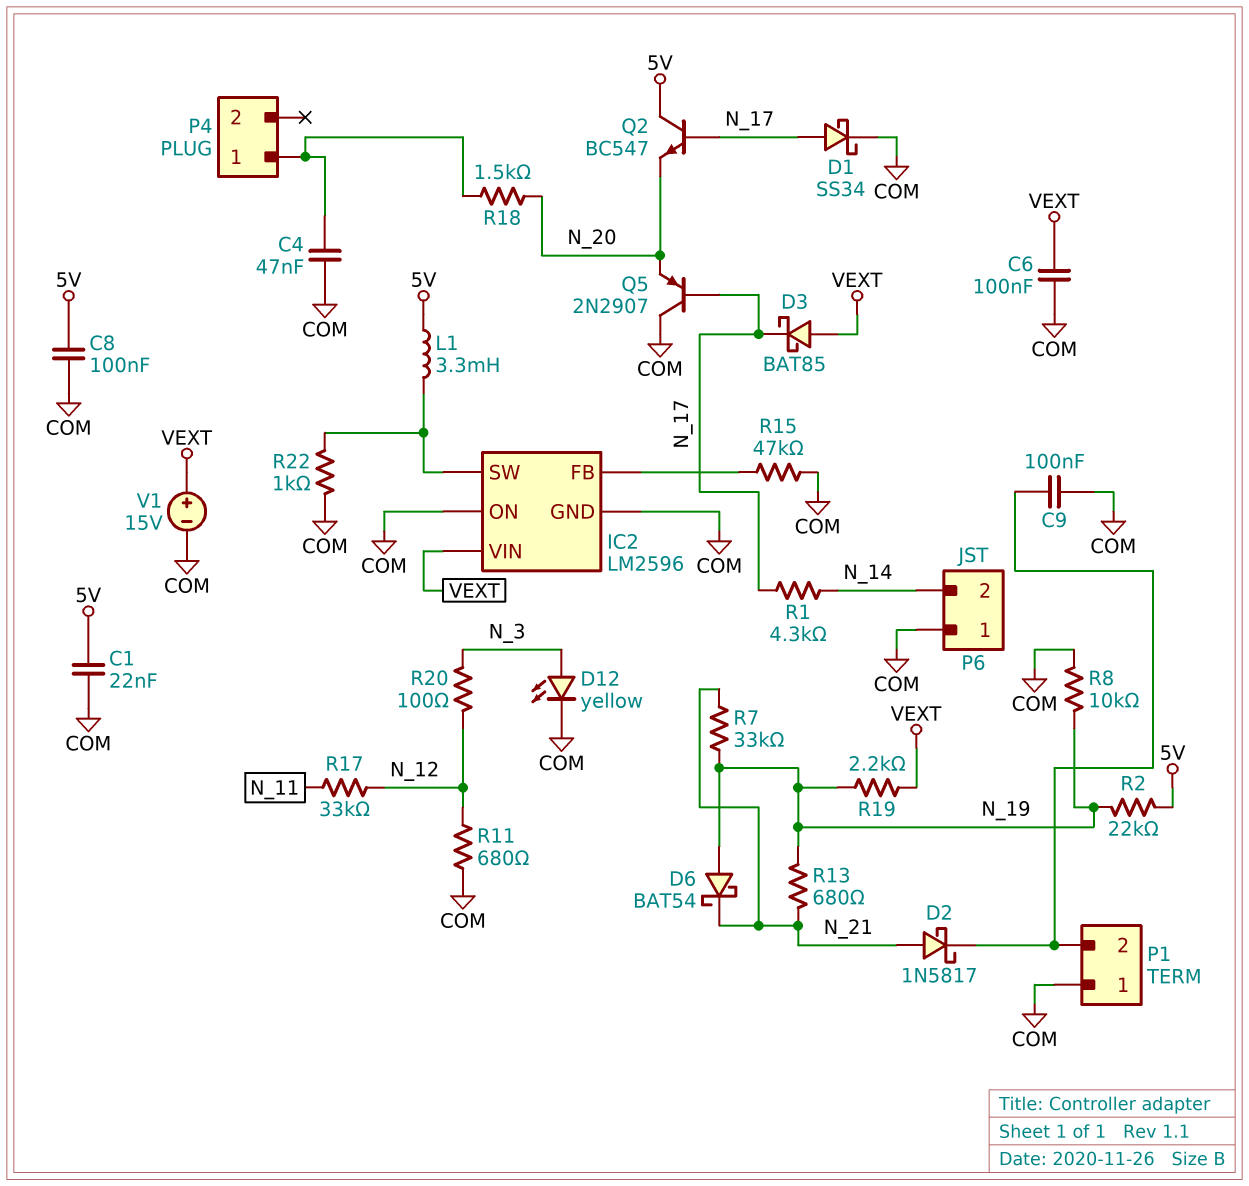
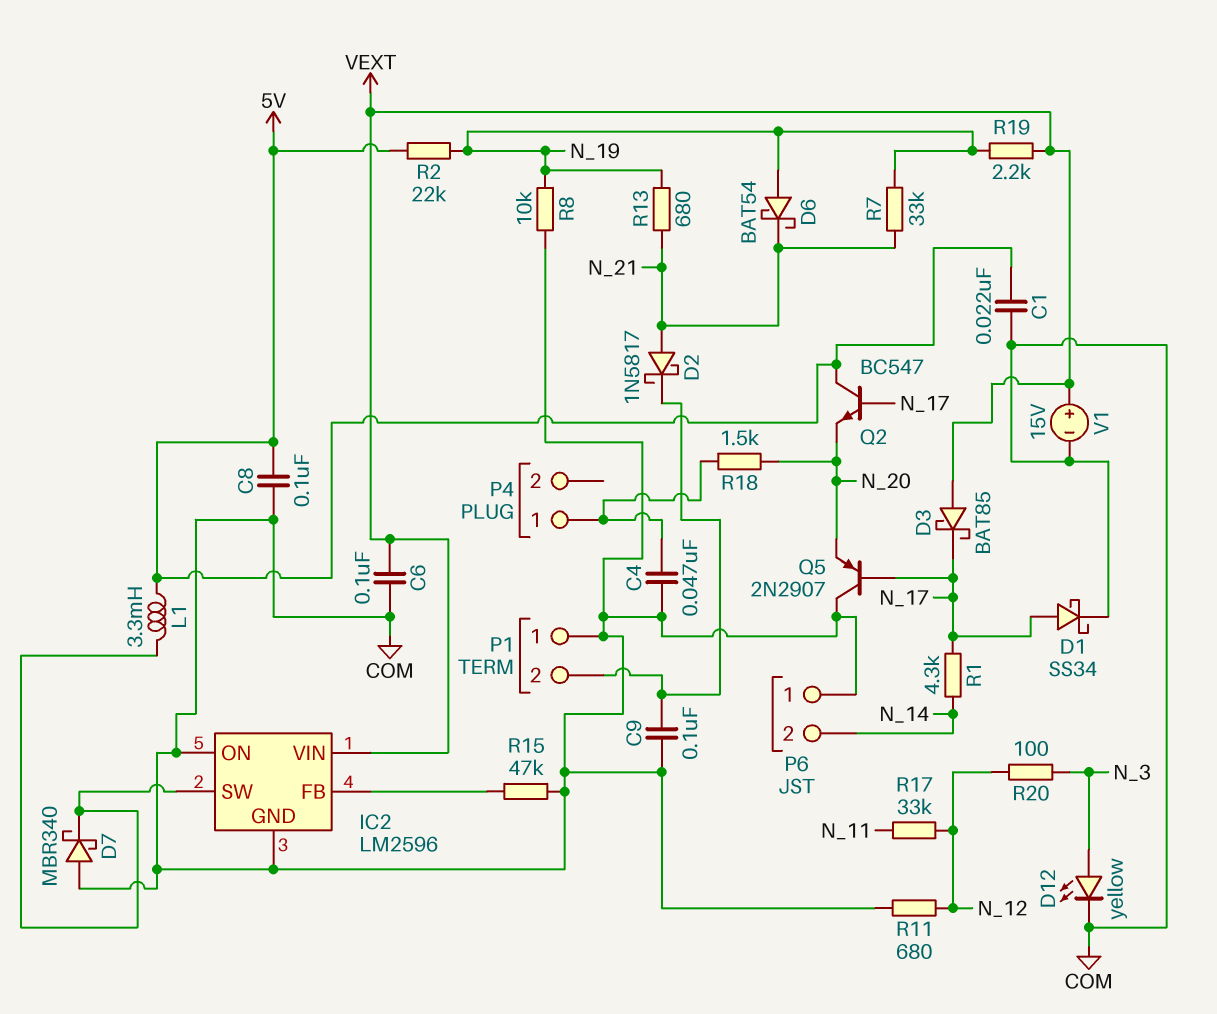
D7: none -> schottky MBR340 (A COM, K IC2/SW)
R22: 1k (COM, IC2/SW) -> none

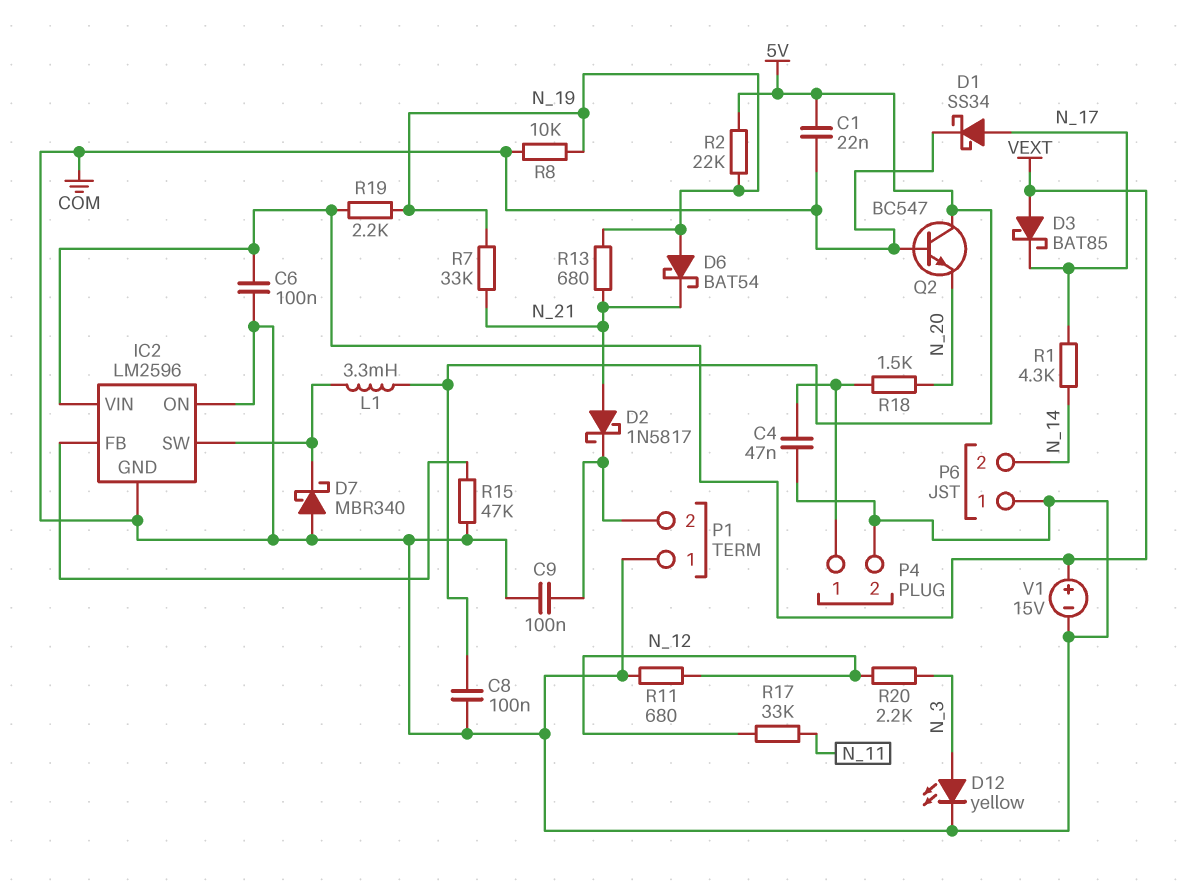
P4 pin 2: none -> COM
Q2: NPN BC547 (B N_17, C 5V, E N_20) -> NPN BC547 (B COM, C 5V, E N_20)
Q5: PNP 2N2907 (B N_17, C COM, E N_20) -> none
R20: 100 (N_3, N_12) -> 2.2k (N_3, N_12)

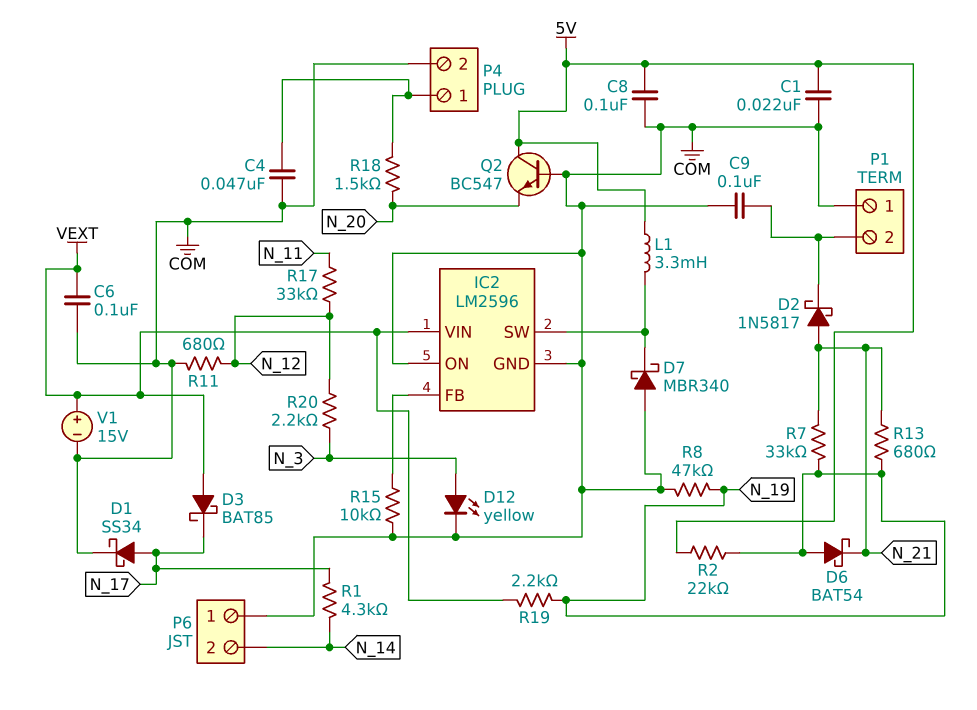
R8: 10k (COM, N_19) -> 47k (COM, N_19)
R15: 47k (COM, IC2/FB) -> 10k (COM, IC2/FB)

